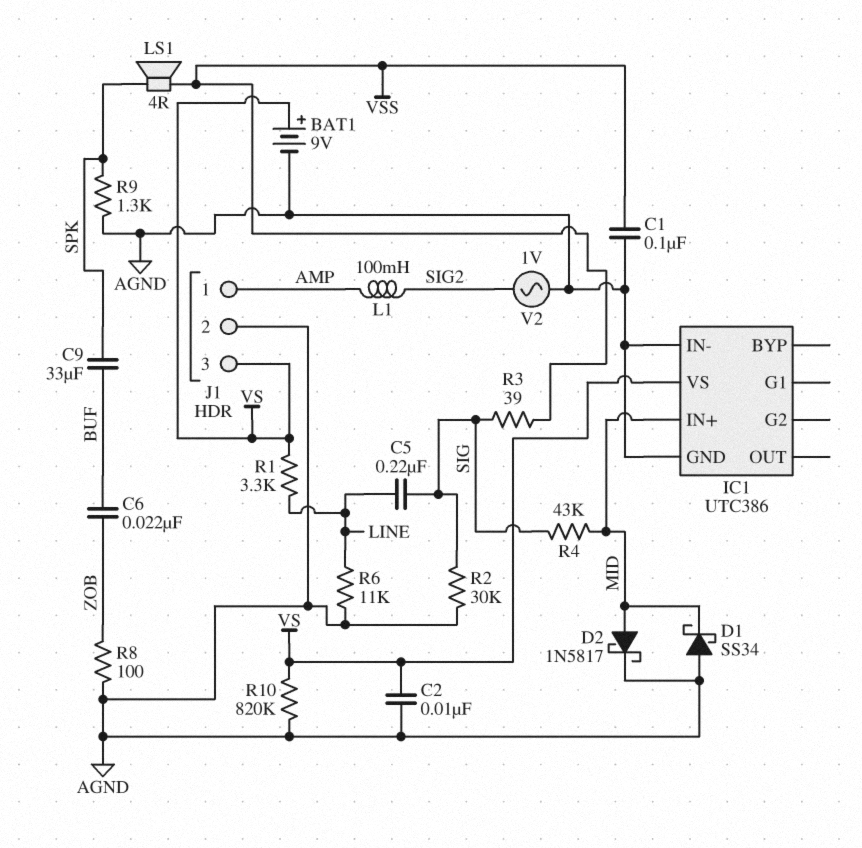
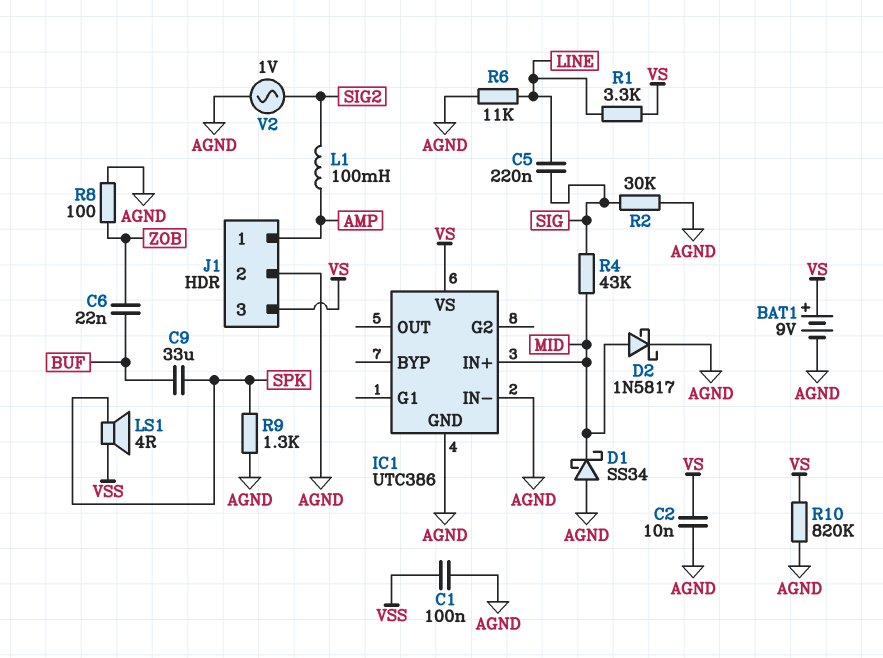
R3: 39 (SIG, VSS) -> none

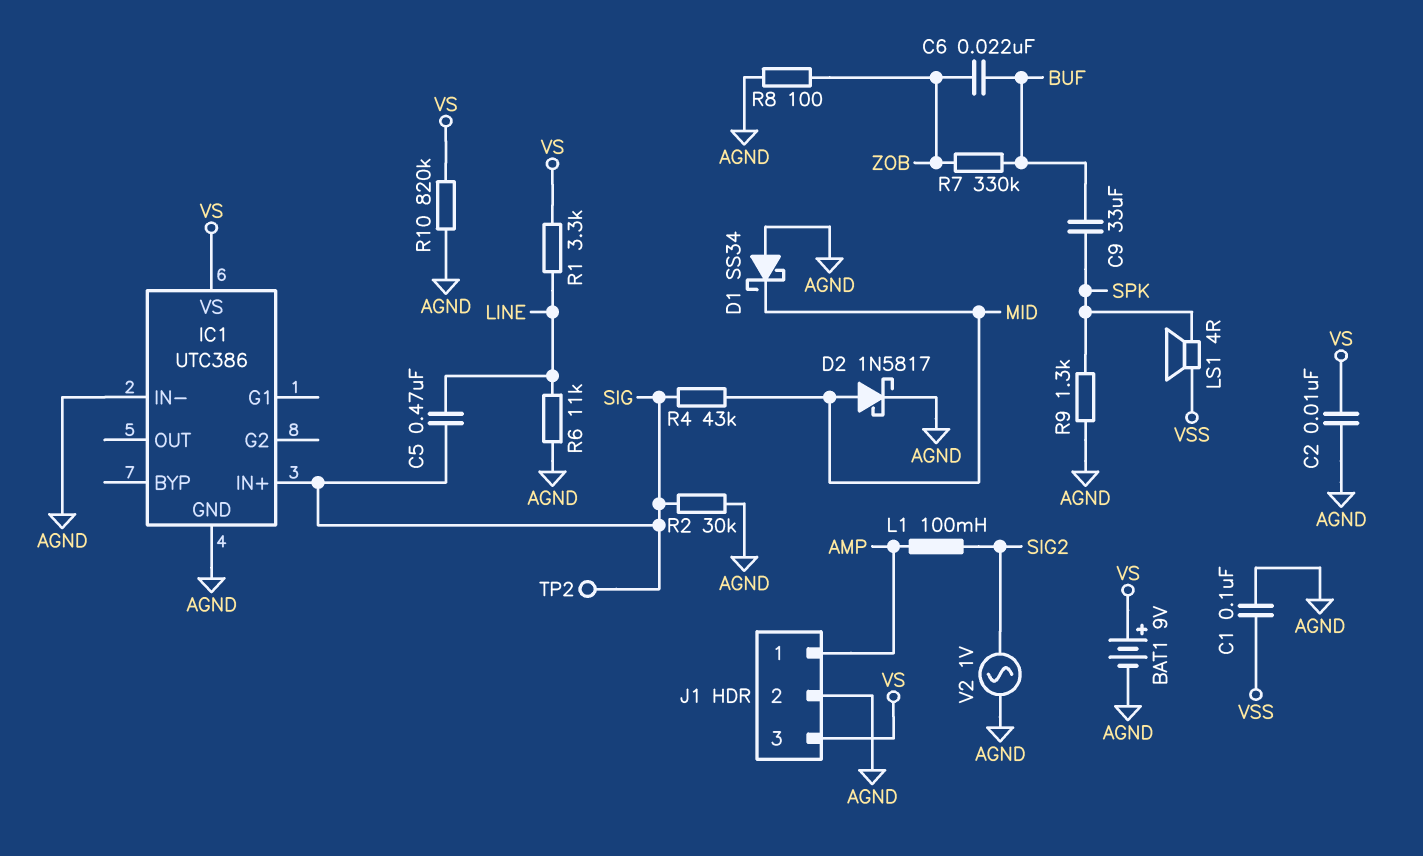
C5: 220nF (LINE, SIG) -> 470nF (LINE, SIG)
IC1 pin IN+: MID -> SIG
R7: none -> 330k (BUF, ZOB)
TP2: none -> test point (SIG)

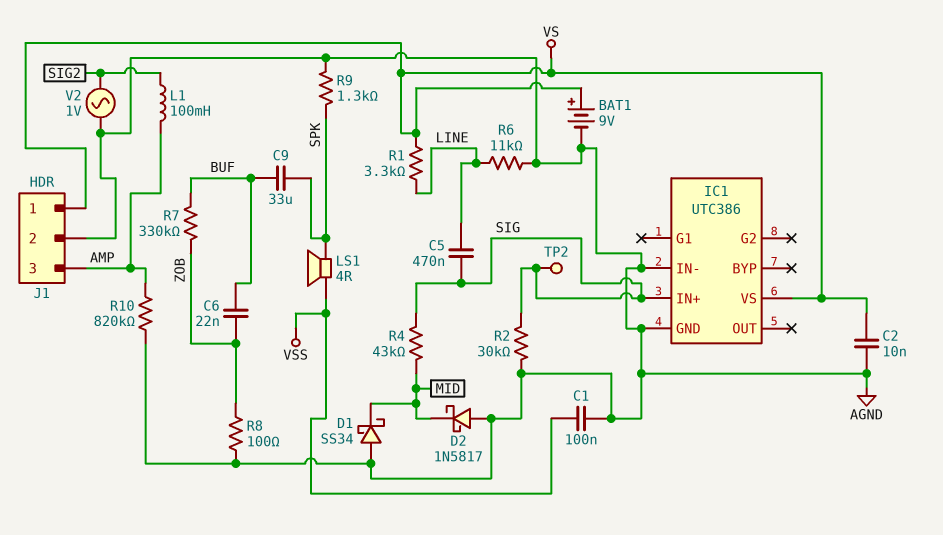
D2: schottky 1N5817 (A MID, K AGND) -> schottky 1N5817 (A AGND, K MID)
J1 pin 1: AMP -> VS
J1 pin 3: VS -> AMP
R10: 820k (AGND, VS) -> 820k (AGND, AMP)

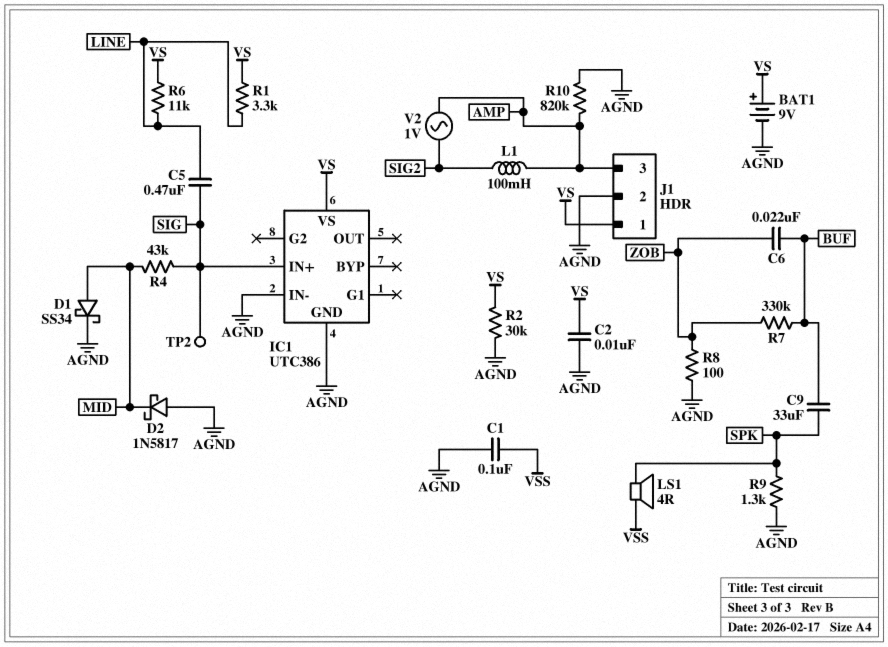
D1: schottky SS34 (A AGND, K MID) -> schottky SS34 (A MID, K AGND)
R2: 30k (AGND, SIG) -> 30k (AGND, VS)
R6: 11k (AGND, LINE) -> 11k (LINE, VS)
V2: AC 1V (AGND, SIG2) -> AC 1V (AMP, SIG2)

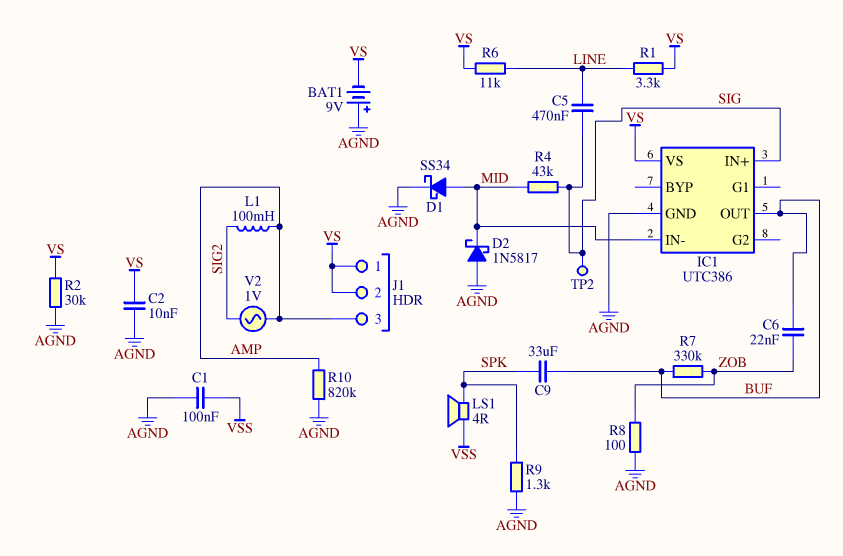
BAT1: 9V (plus VS, minus AGND) -> 9V (plus AGND, minus VS)
IC1 pin IN-: AGND -> MID
IC1 pin OUT: none -> BUF
J1 pin 2: AGND -> VS

